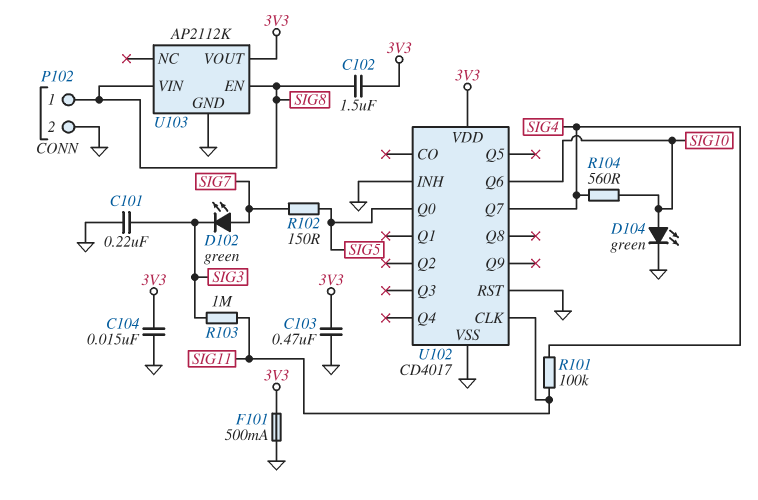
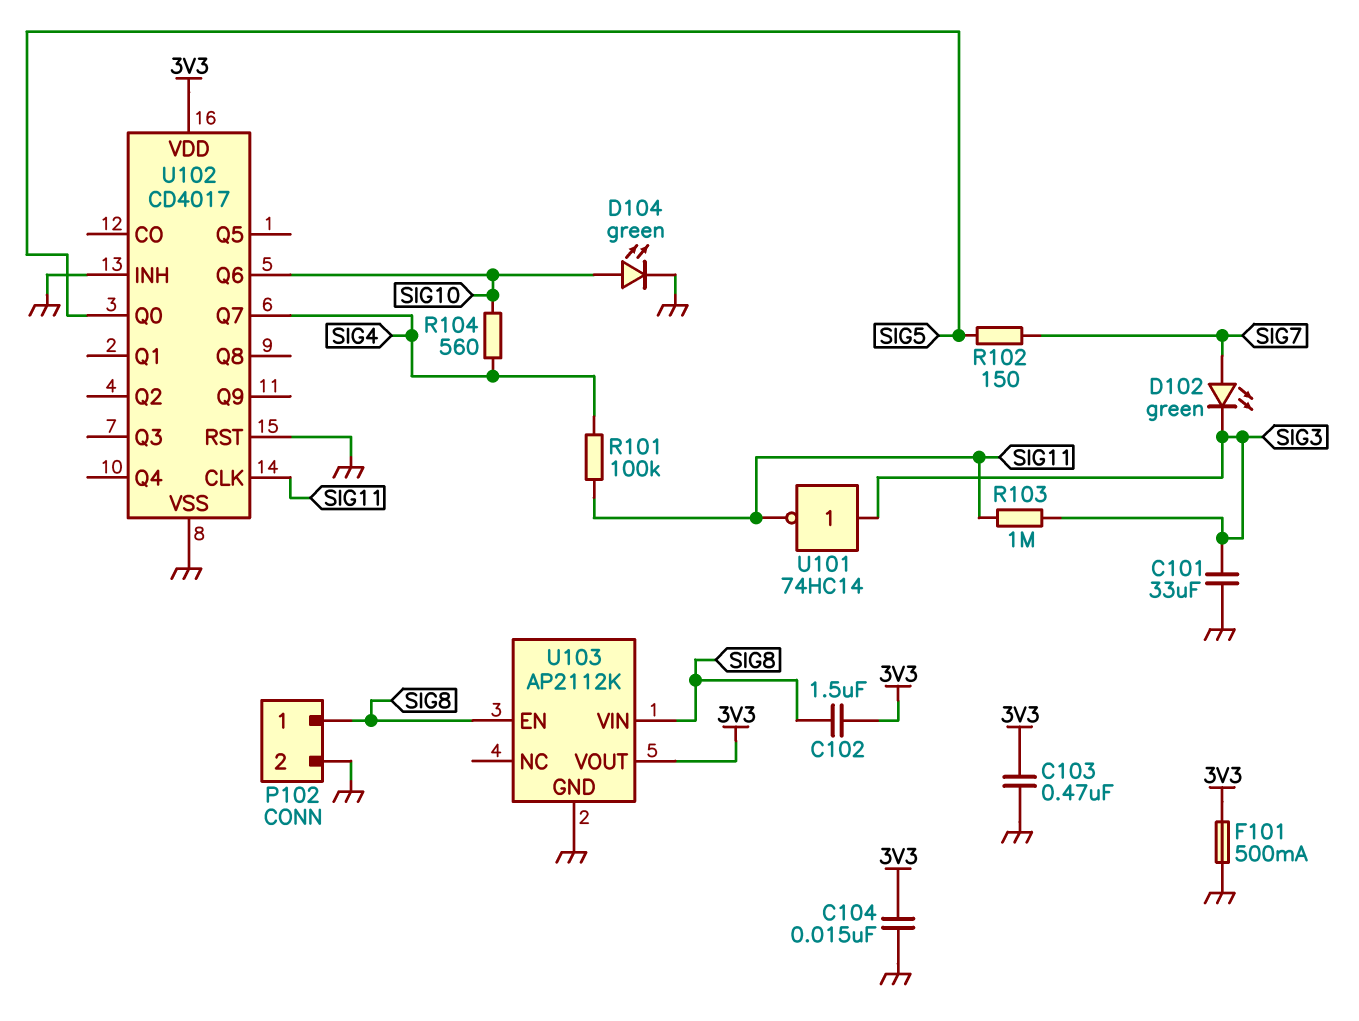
C101: 220nF (GND, SIG3) -> 33uF (GND, SIG3)
U101: none -> NOT 74HC14 (in SIG3, out SIG11)

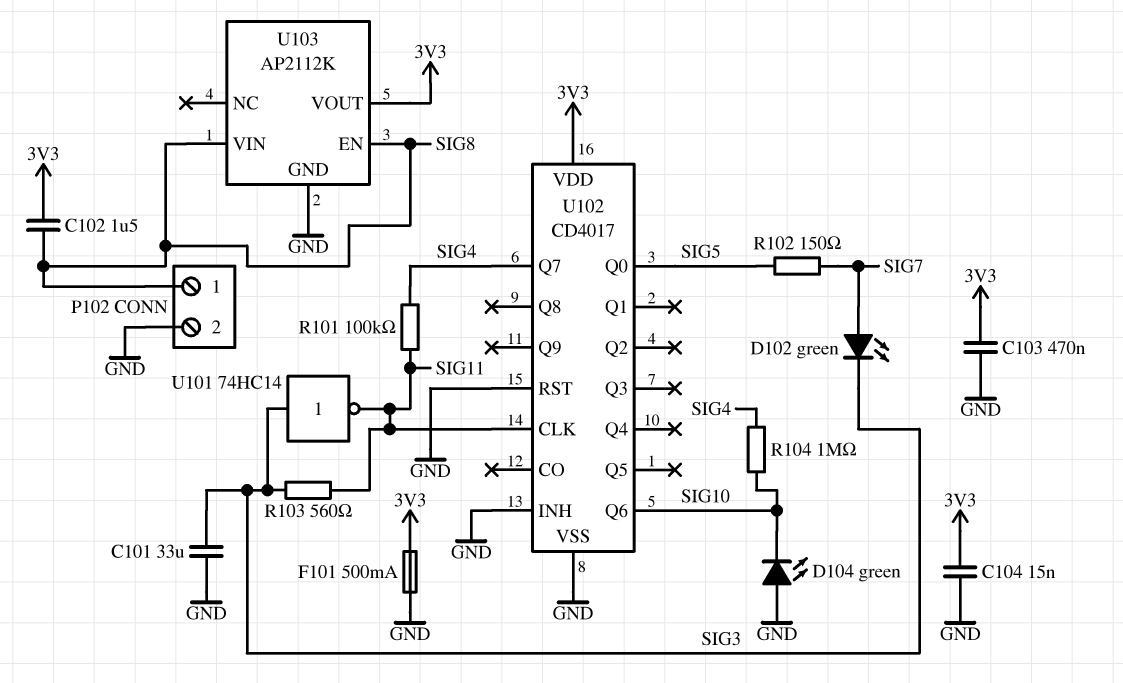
D104: LED green (A SIG10, K GND) -> LED green (A GND, K SIG10)
R103: 1M (SIG3, SIG11) -> 560 (SIG3, SIG11)
R104: 560 (SIG4, SIG10) -> 1M (SIG4, SIG10)

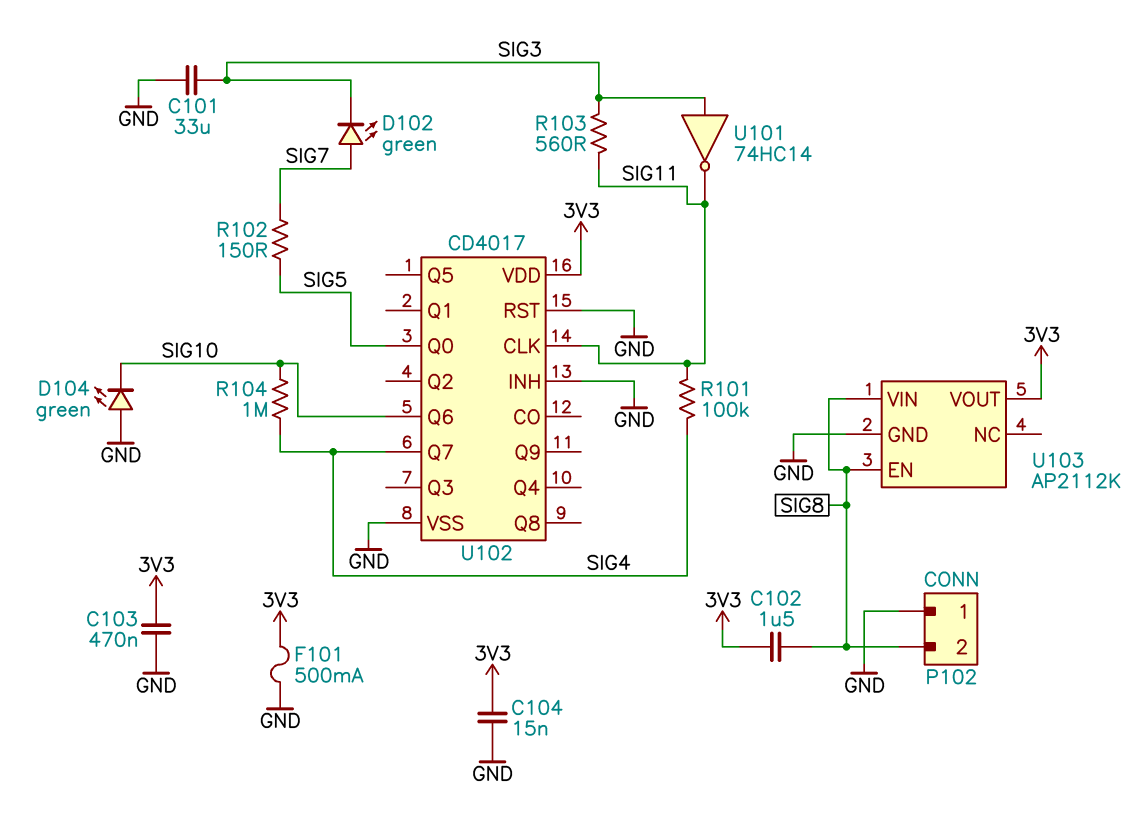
P102 pin 1: SIG8 -> GND
P102 pin 2: GND -> SIG8

